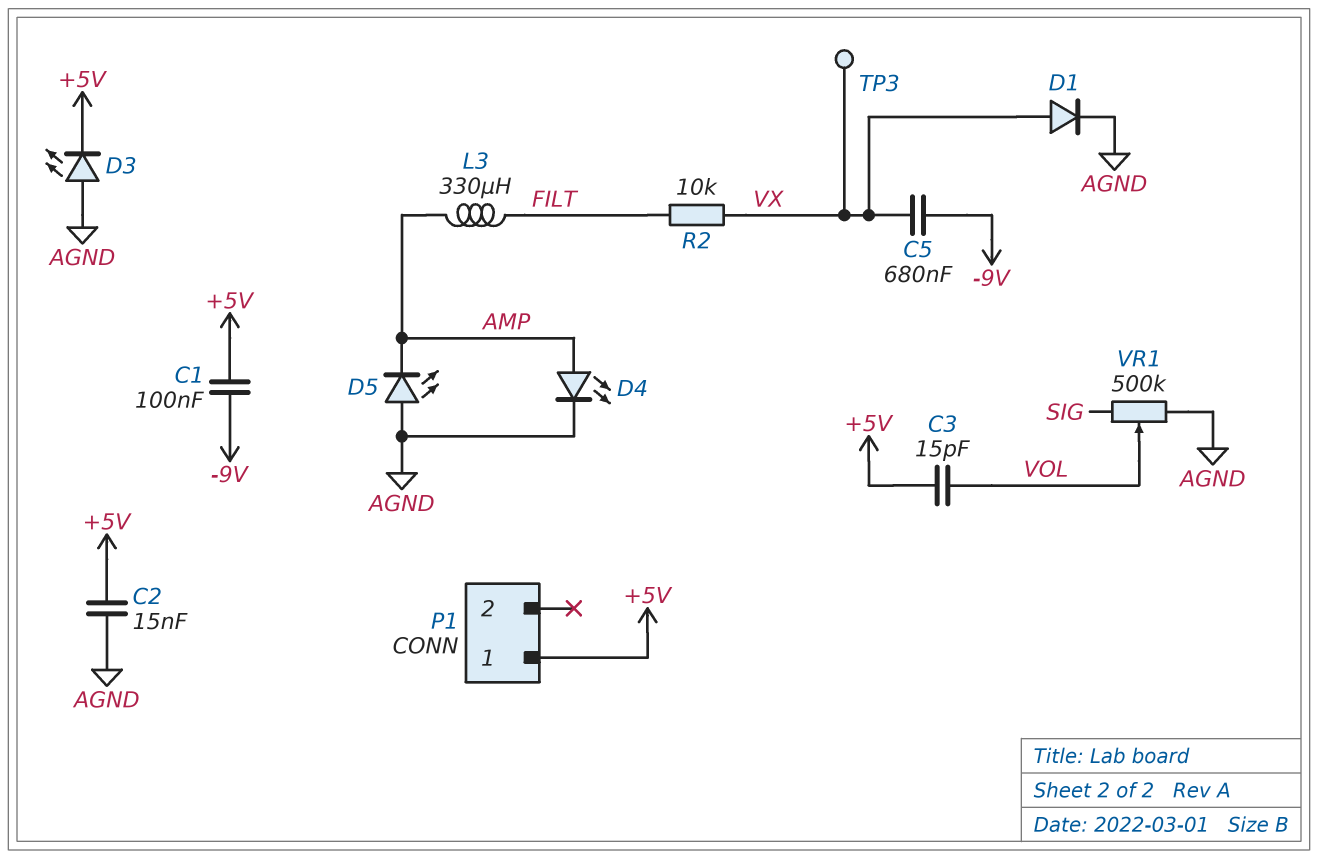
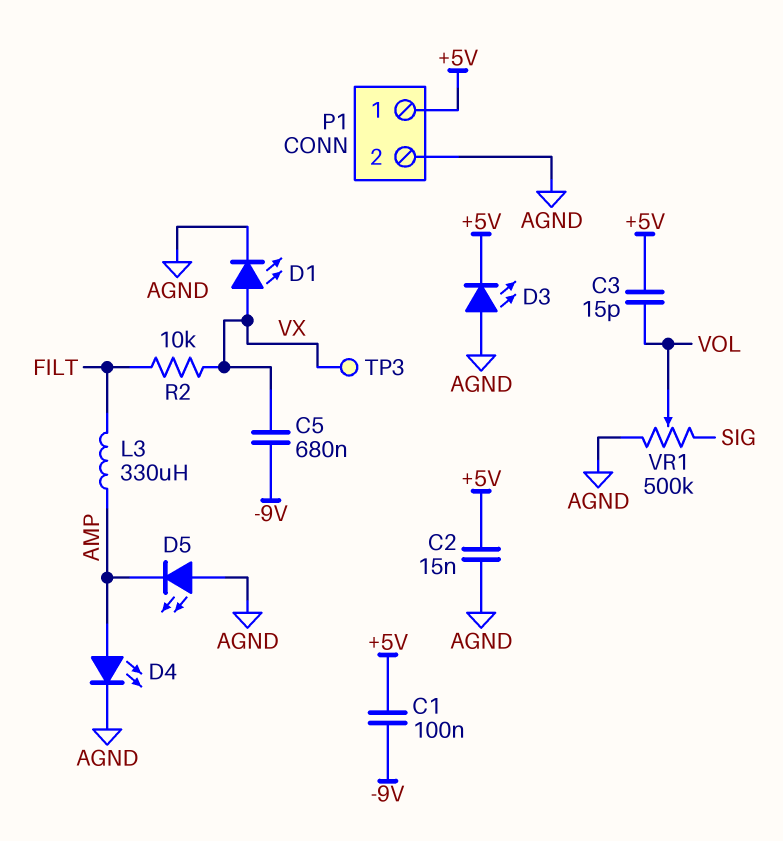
D1: diode (A VX, K AGND) -> LED (A VX, K AGND)
P1 pin 2: none -> AGND

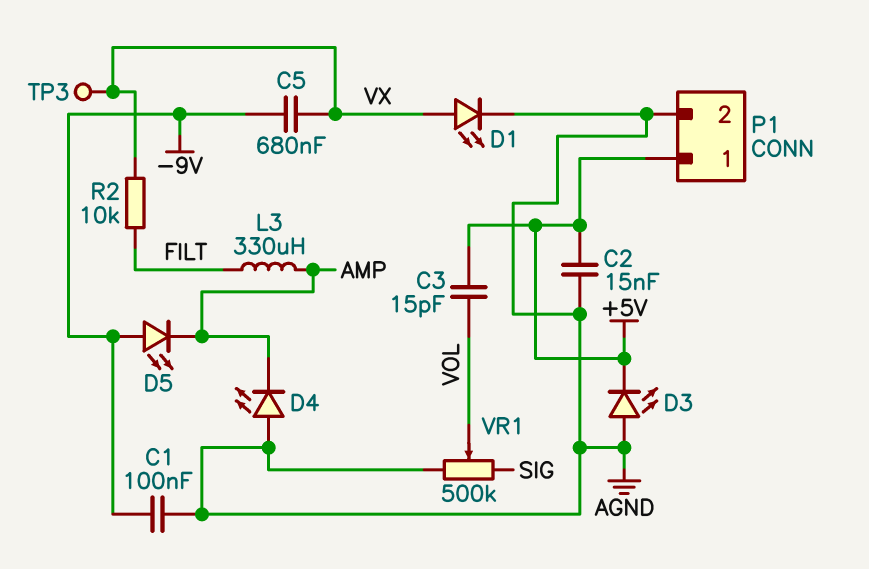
C1: 100nF (+5V, -9V) -> 100nF (-9V, AGND)
D4: LED (A AMP, K AGND) -> LED (A AGND, K AMP)
D5: LED (A AGND, K AMP) -> LED (A -9V, K AMP)

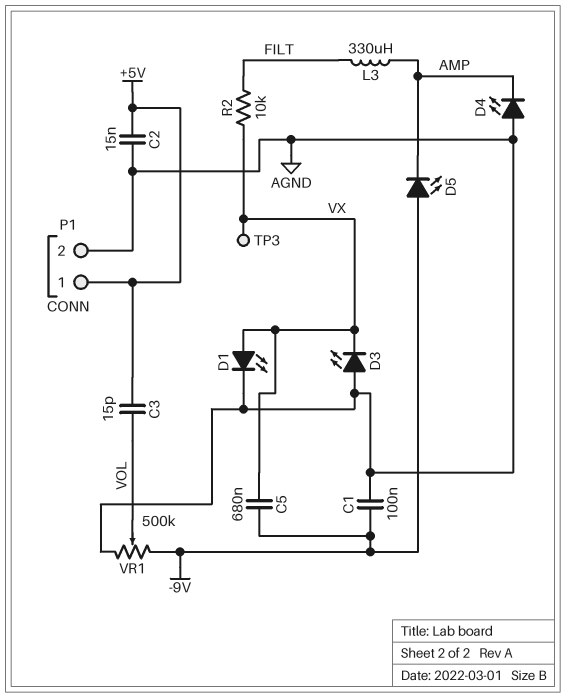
D3: LED (A AGND, K +5V) -> LED (A AGND, K VX)
VR1: 500k (AGND, SIG, wiper VOL) -> 500k (-9V, AGND, wiper VOL)

